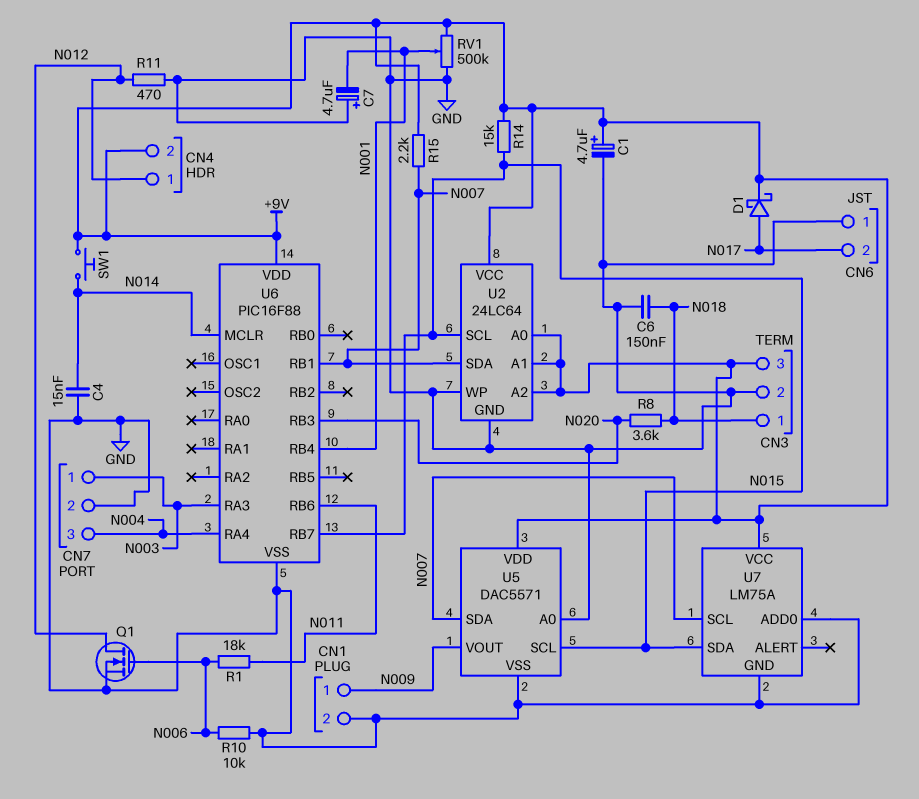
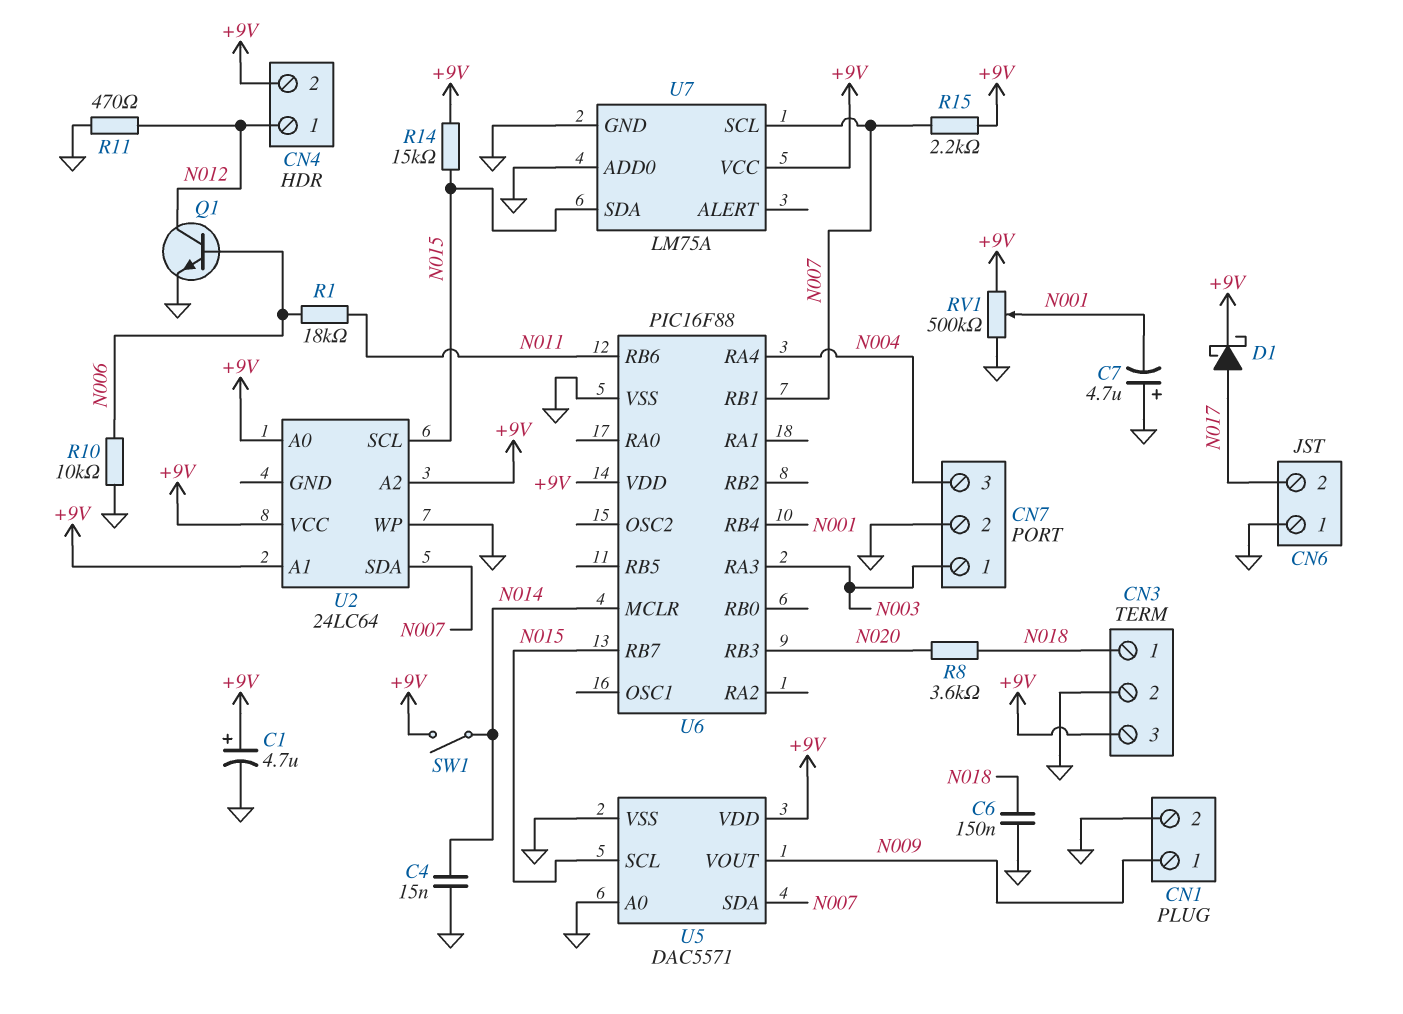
Q1: NMOS (G N006, D N012, S GND) -> NPN (B N006, C N012, E GND)
SW1: button (+9V, N014) -> switch (+9V, N014)
U2 pin GND: GND -> none

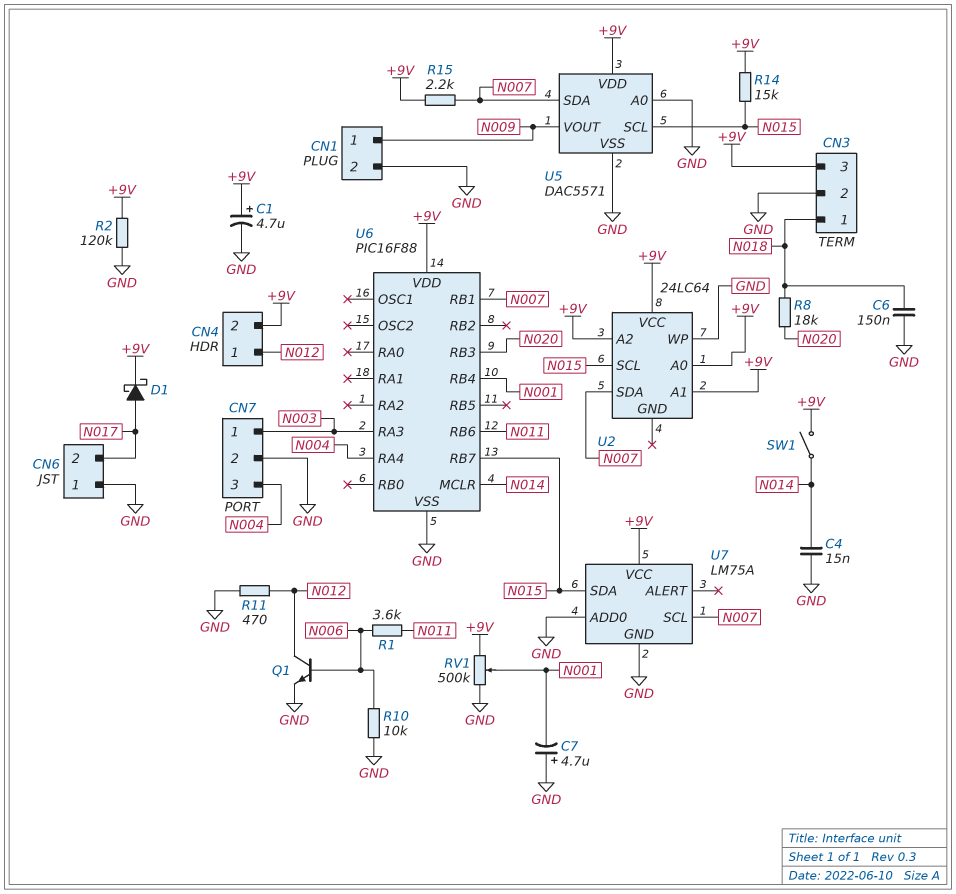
R1: 18k (N006, N011) -> 3.6k (N006, N011)
R2: none -> 120k (+9V, GND)
R8: 3.6k (N018, N020) -> 18k (N018, N020)

